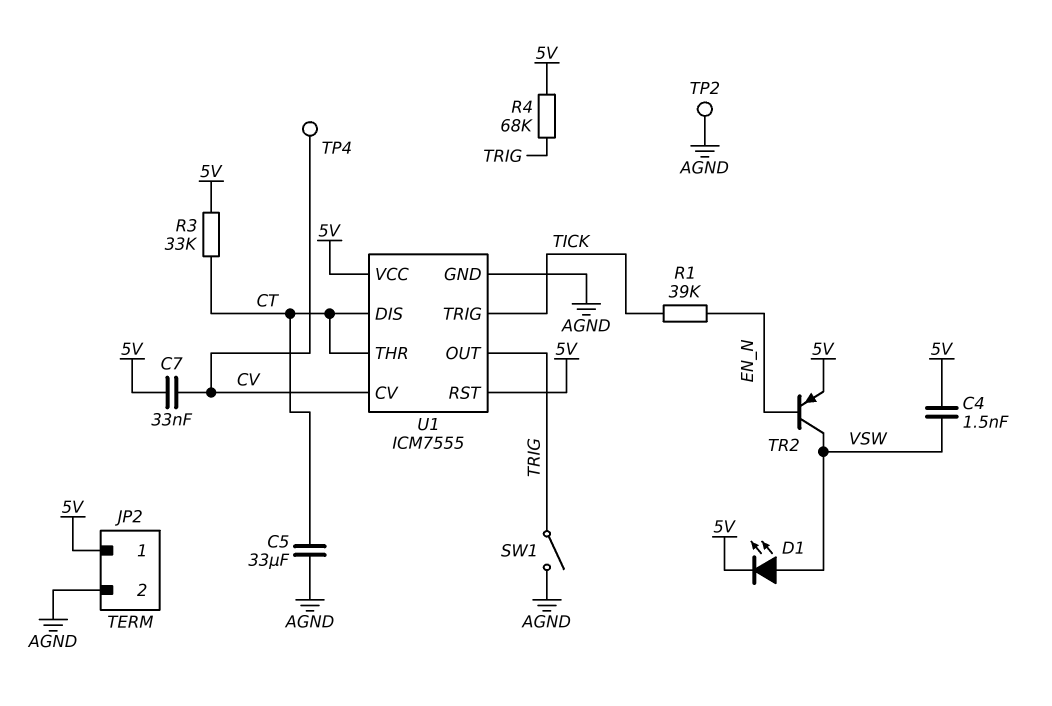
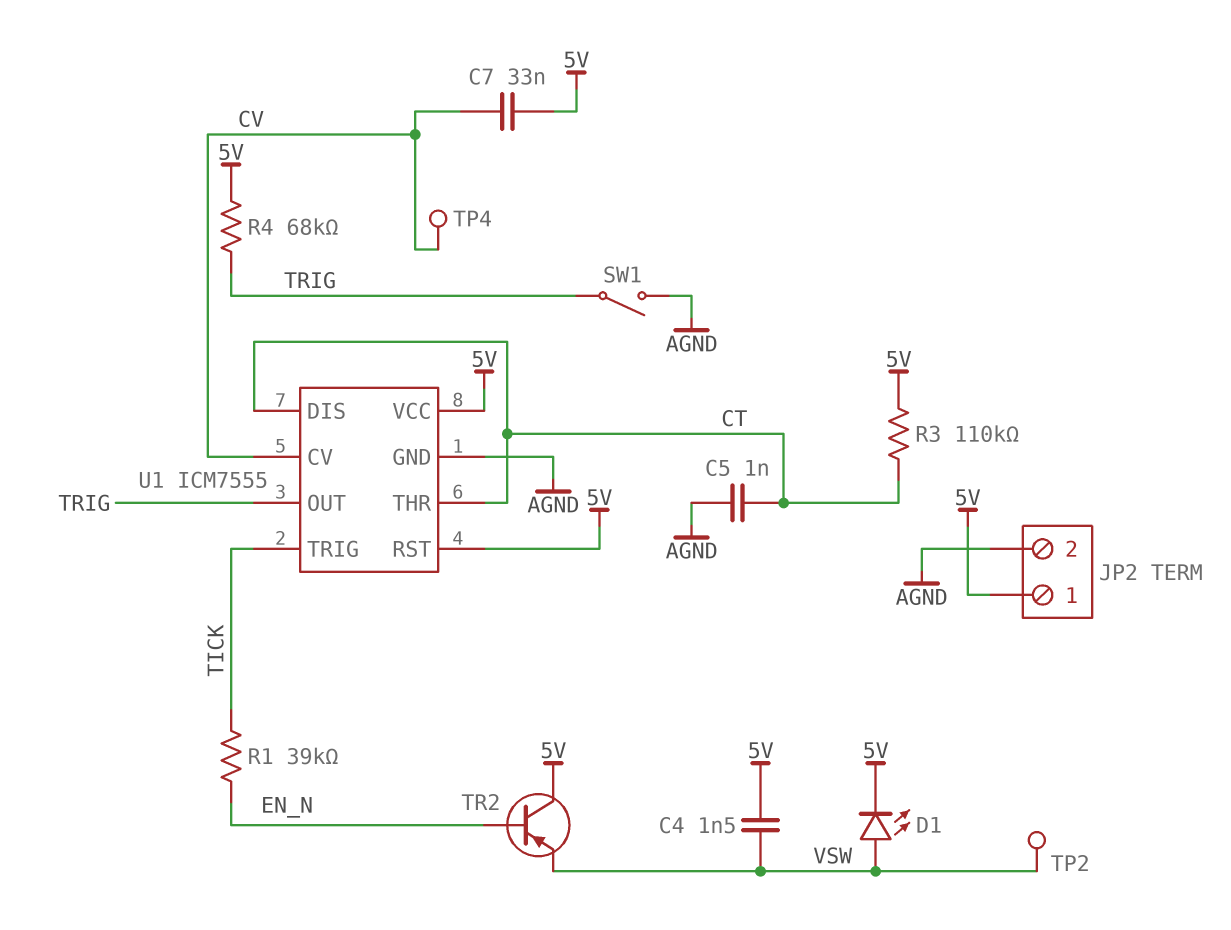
C5: 33uF (AGND, CT) -> 1nF (AGND, CT)
R3: 33k (5V, CT) -> 110k (5V, CT)
TP2: test point (AGND) -> test point (VSW)
TR2: PNP (B EN_N, C VSW, E 5V) -> PNP (B EN_N, C 5V, E VSW)

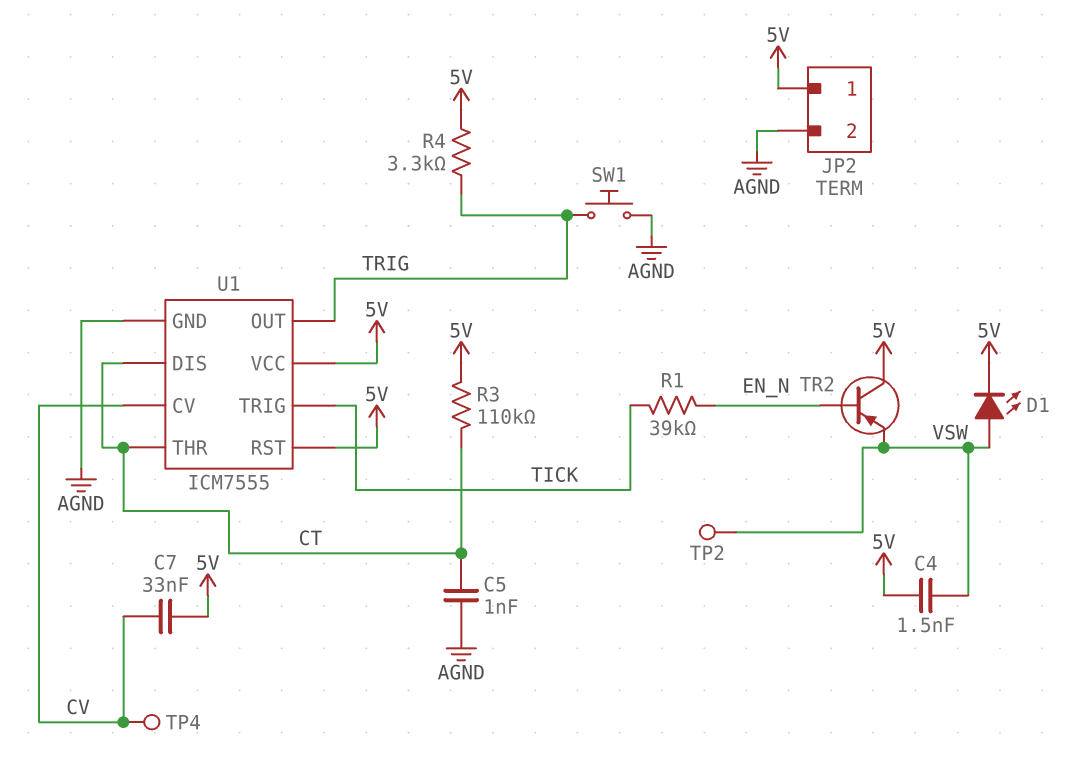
R4: 68k (5V, TRIG) -> 3.3k (5V, TRIG)
SW1: switch (AGND, TRIG) -> button (AGND, TRIG)

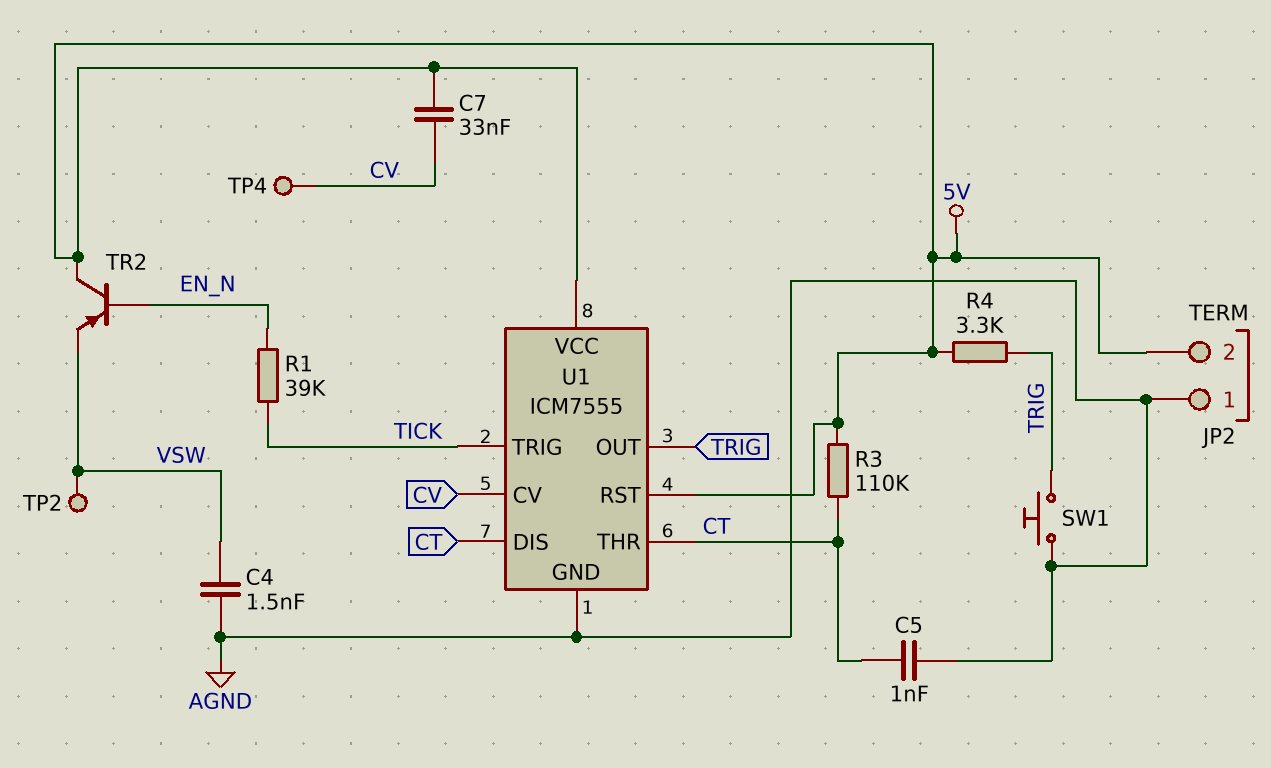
C4: 1.5nF (5V, VSW) -> 1.5nF (AGND, VSW)
D1: LED (A VSW, K 5V) -> none
JP2 pin 1: 5V -> AGND
JP2 pin 2: AGND -> 5V

